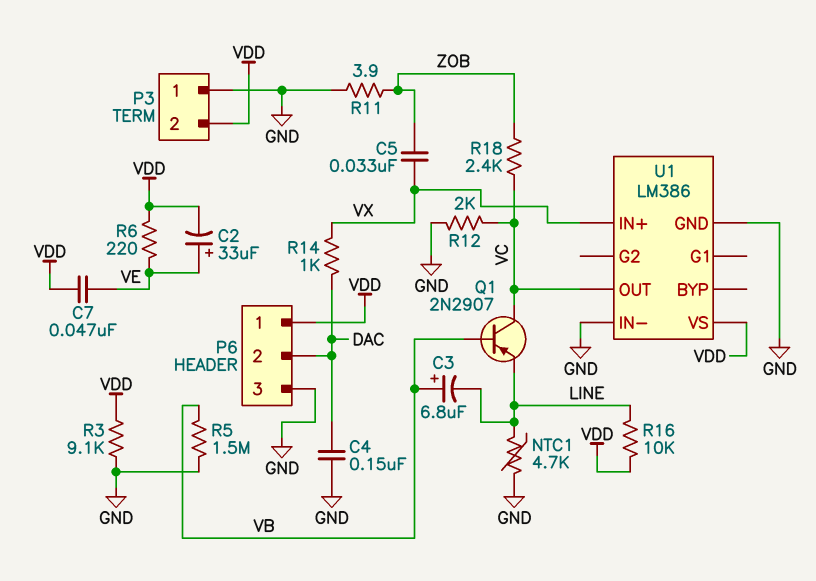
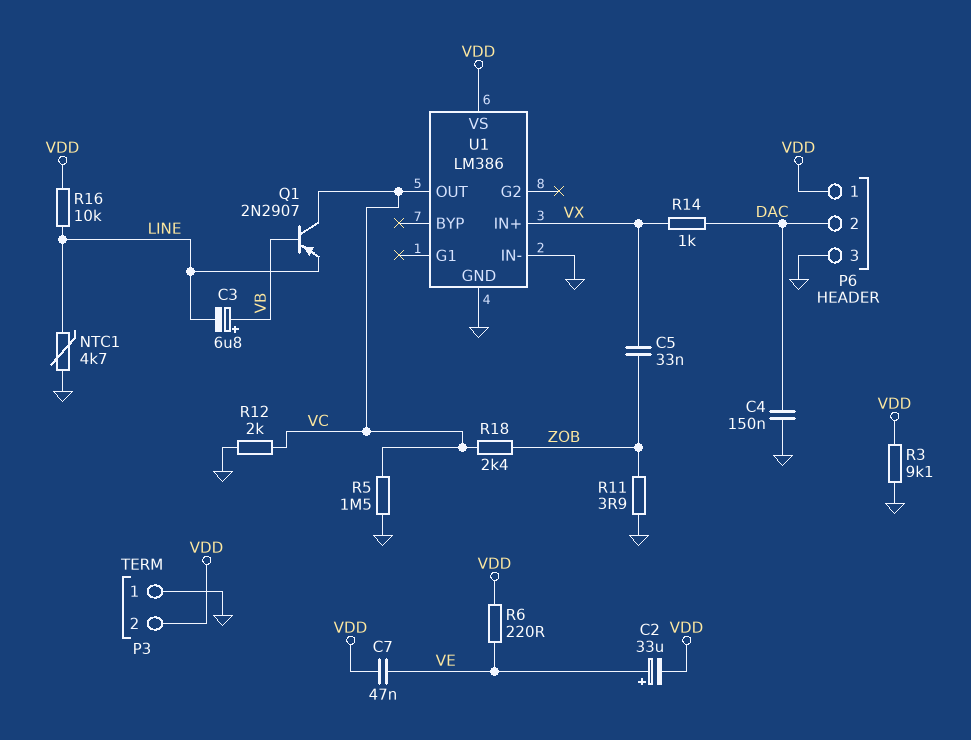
R5: 1.5M (GND, VB) -> 1.5M (GND, VC)

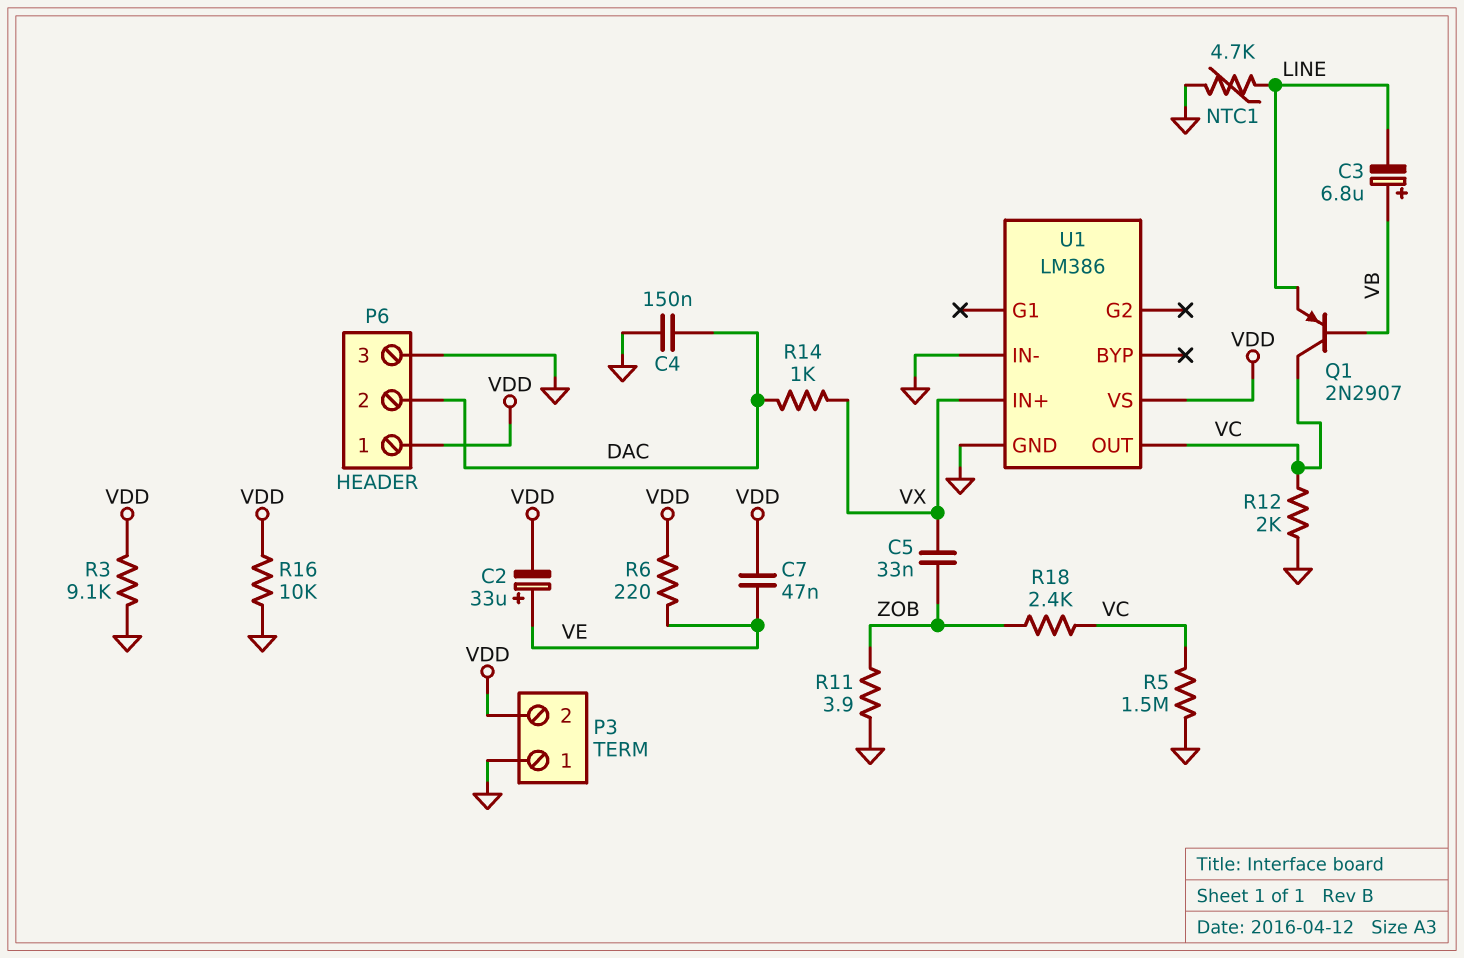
R16: 10k (LINE, VDD) -> 10k (GND, VDD)

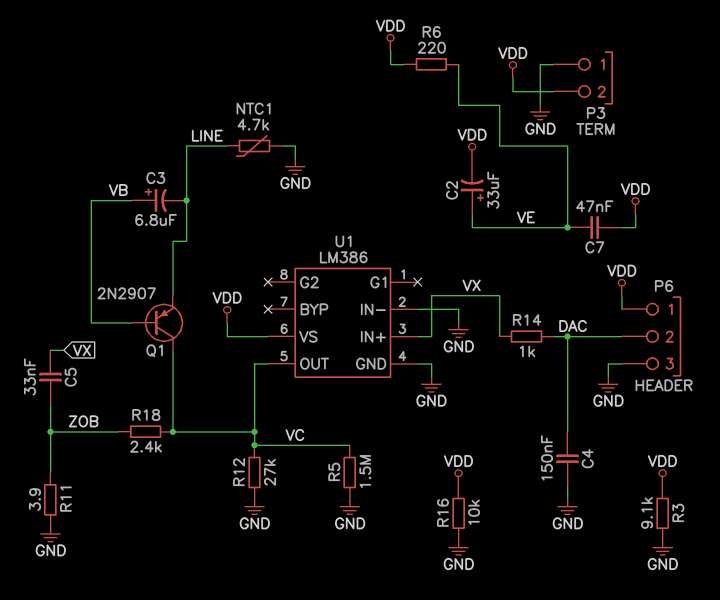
R12: 2k (GND, VC) -> 27k (GND, VC)

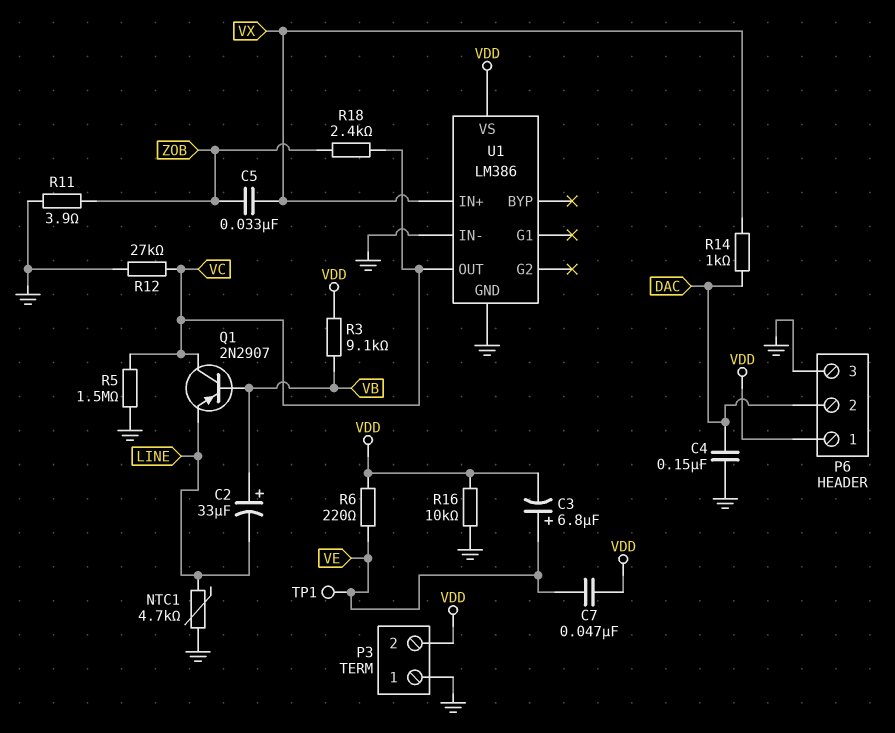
C2: 33uF (plus VE, minus VDD) -> 33uF (plus VB, minus LINE)
C3: 6.8uF (plus VB, minus LINE) -> 6.8uF (plus VE, minus VDD)
R3: 9.1k (GND, VDD) -> 9.1k (VB, VDD)
TP1: none -> test point (VE)

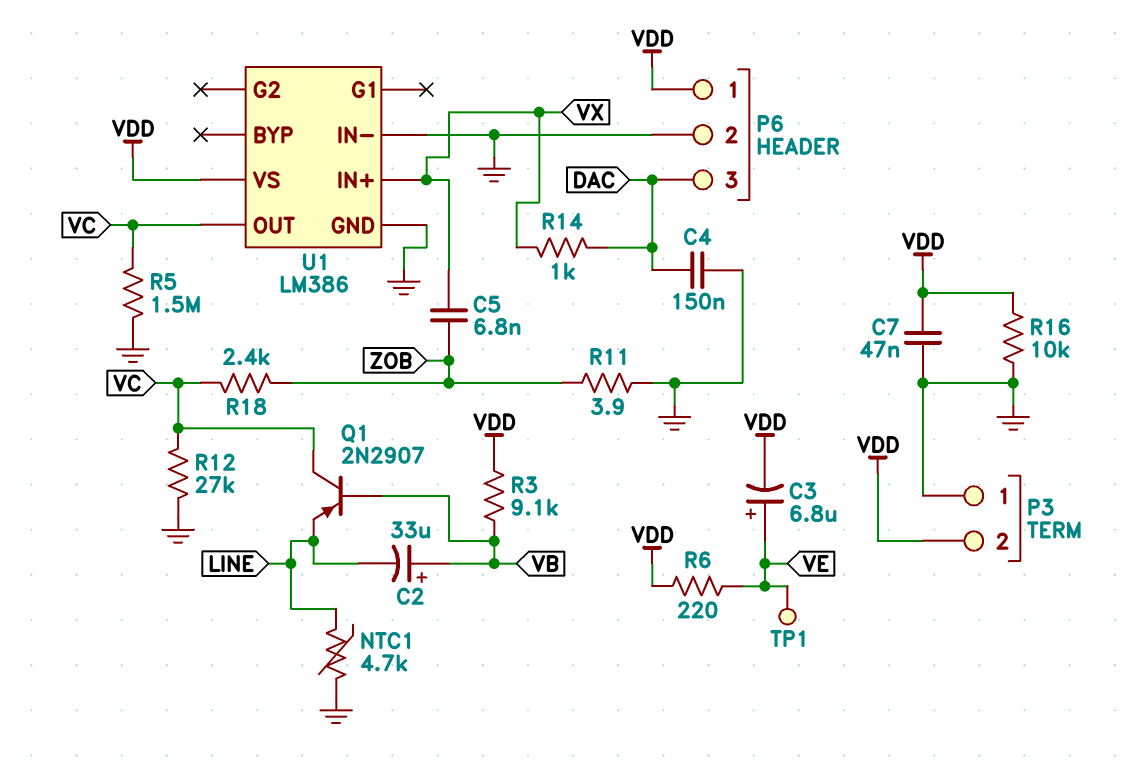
C5: 33nF (VX, ZOB) -> 6.8nF (VX, ZOB)
C7: 47nF (VDD, VE) -> 47nF (GND, VDD)
P6 pin 2: DAC -> GND
P6 pin 3: GND -> DAC

